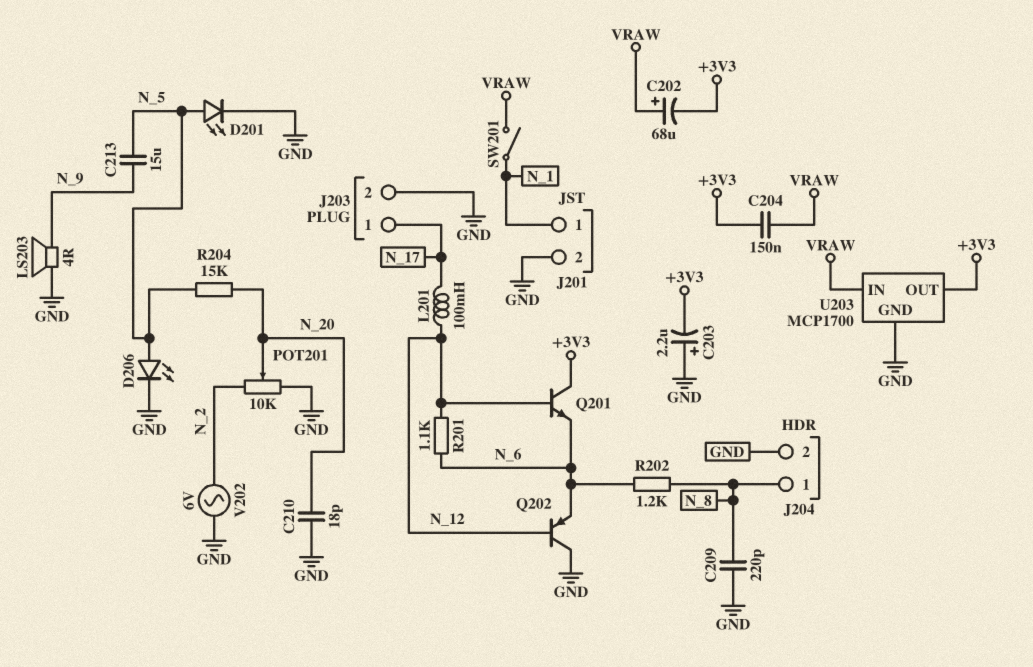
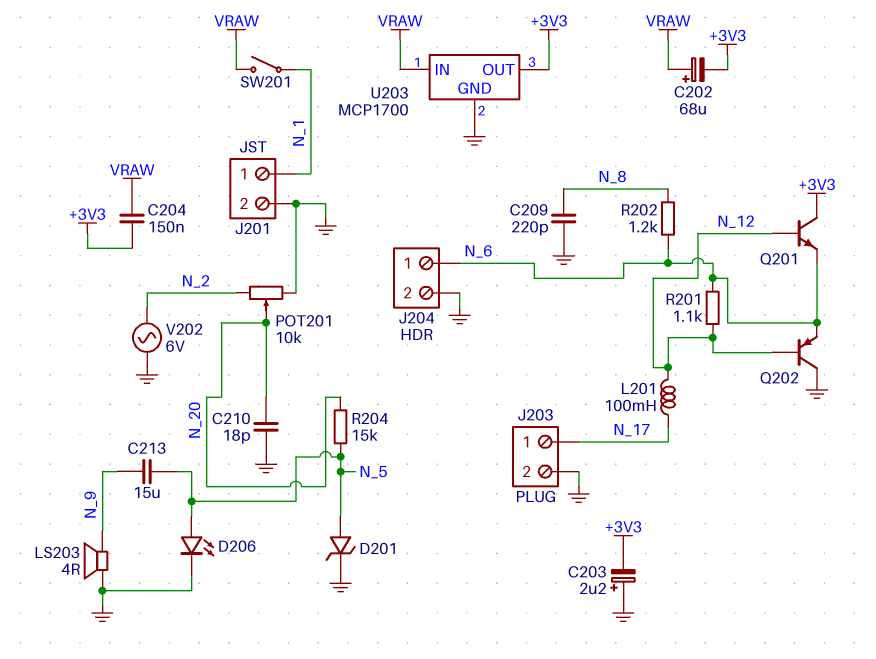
D201: LED (A N_5, K GND) -> zener (A N_5, K GND)
J204 pin 1: N_8 -> N_6

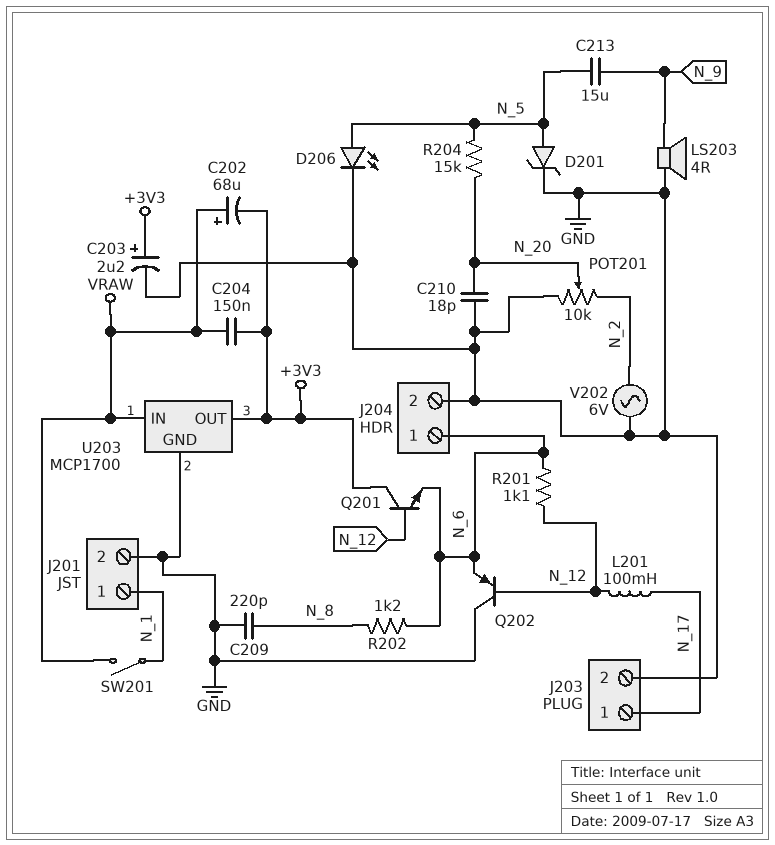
C203: 2.2uF (plus GND, minus +3V3) -> 2.2uF (plus +3V3, minus GND)

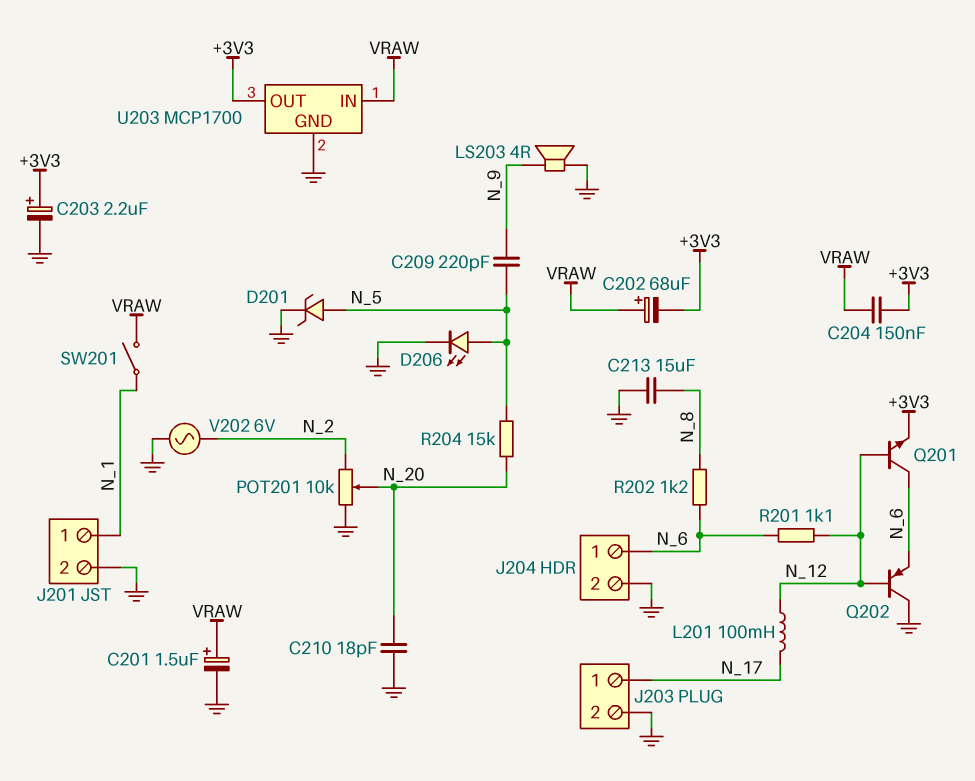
C201: none -> 1.5uF (plus VRAW, minus GND)
C209: 220pF (GND, N_8) -> 220pF (N_5, N_9)
C213: 15uF (N_5, N_9) -> 15uF (GND, N_8)
Q201: NPN (B N_12, C +3V3, E N_6) -> NPN (B N_12, C N_6, E +3V3)

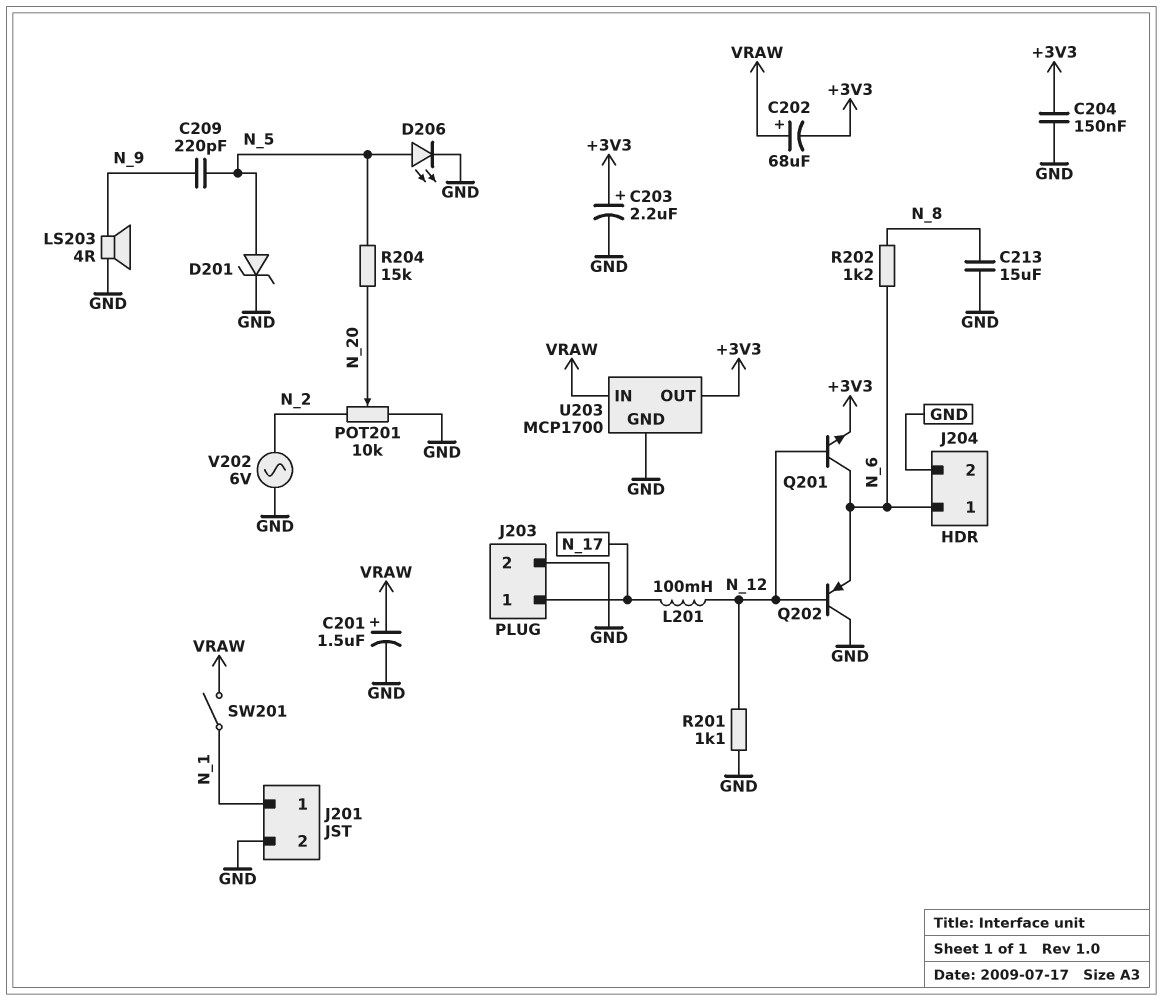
C204: 150nF (+3V3, VRAW) -> 150nF (+3V3, GND)
C210: 18pF (GND, N_20) -> none
R201: 1.1k (N_6, N_12) -> 1.1k (GND, N_12)

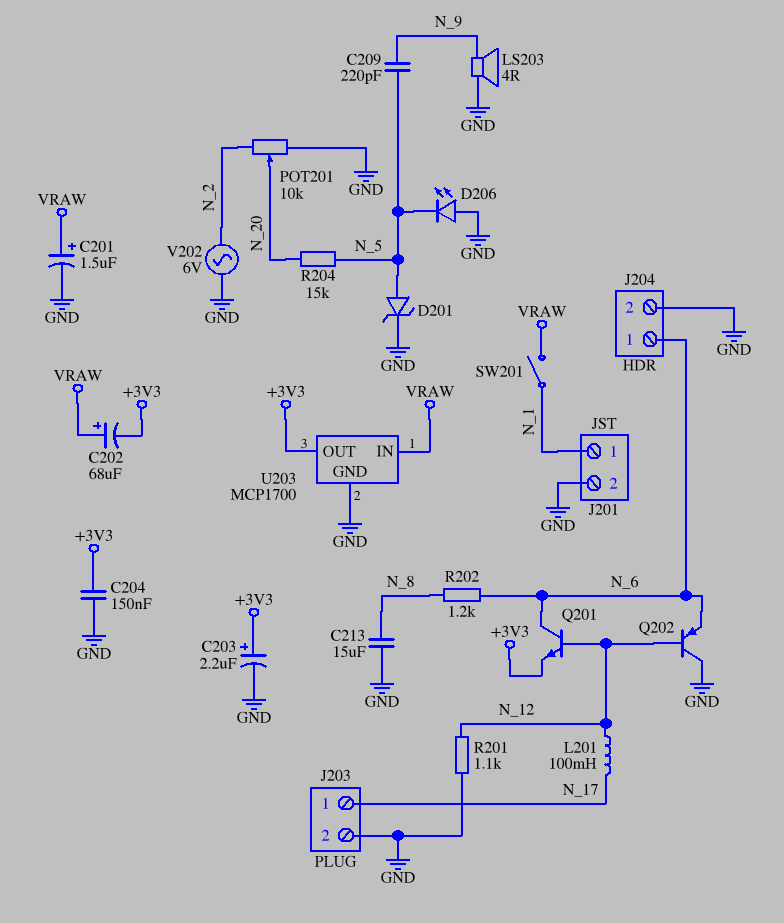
D206: LED (A N_5, K GND) -> LED (A GND, K N_5)

